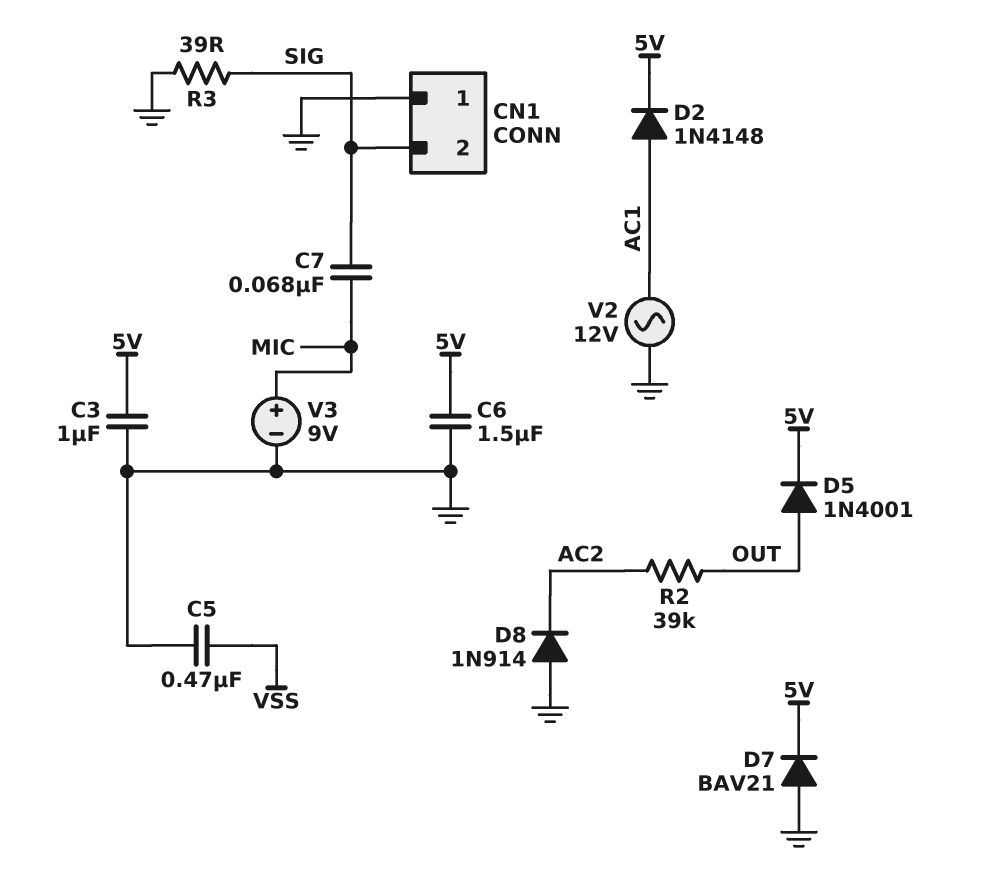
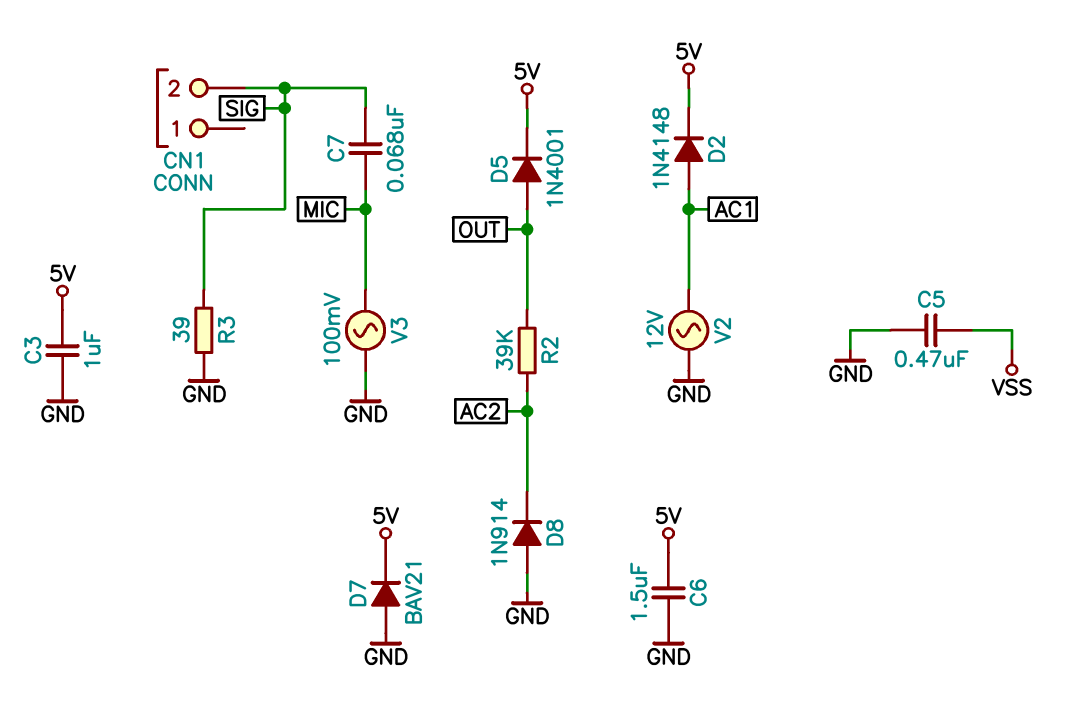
CN1 pin 1: GND -> none
V3: 9V (plus MIC, minus GND) -> AC 100mV (GND, MIC)

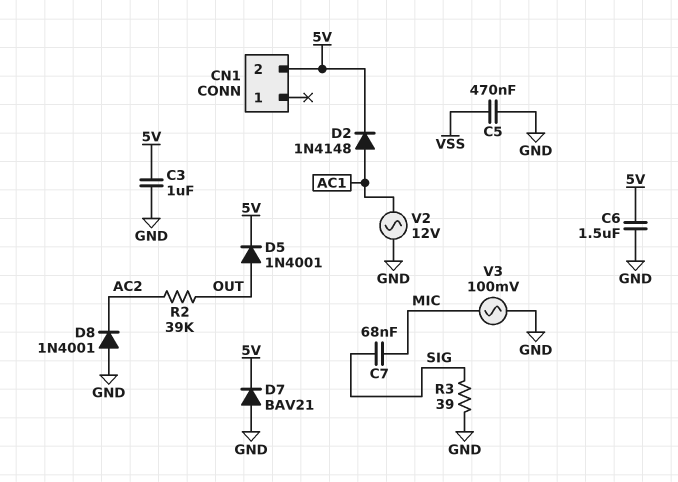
CN1 pin 2: SIG -> 5V
D8: diode 1N914 (A GND, K AC2) -> diode 1N4001 (A GND, K AC2)

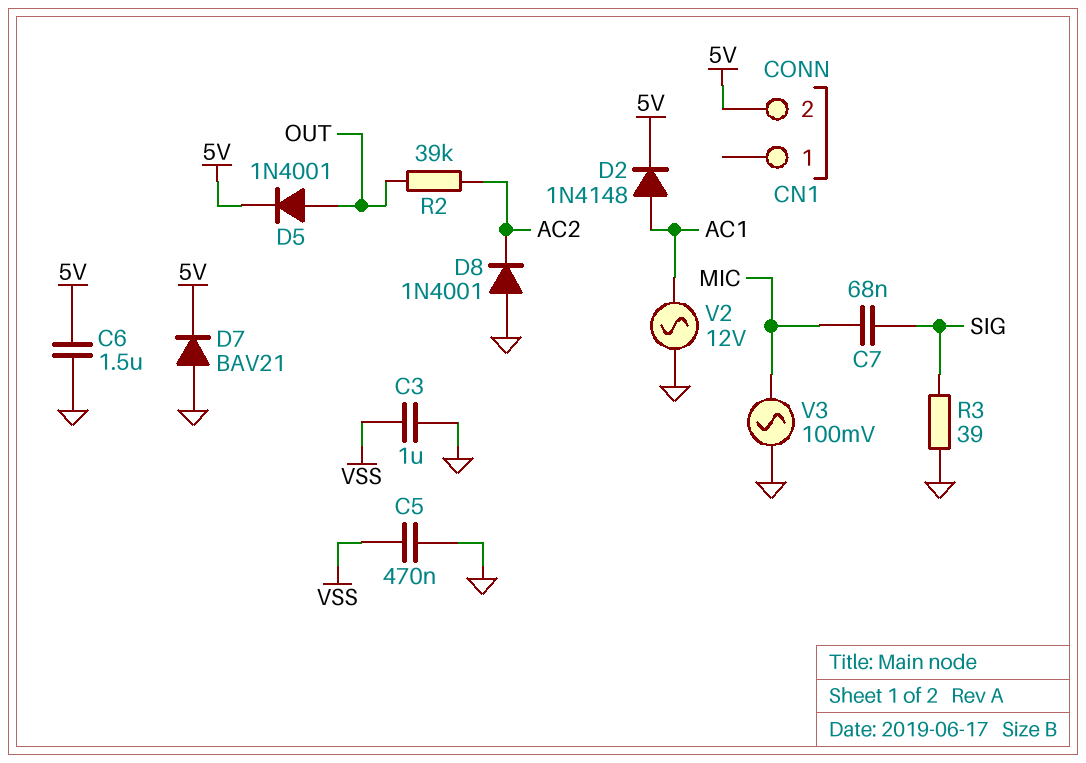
C3: 1uF (5V, GND) -> 1uF (GND, VSS)

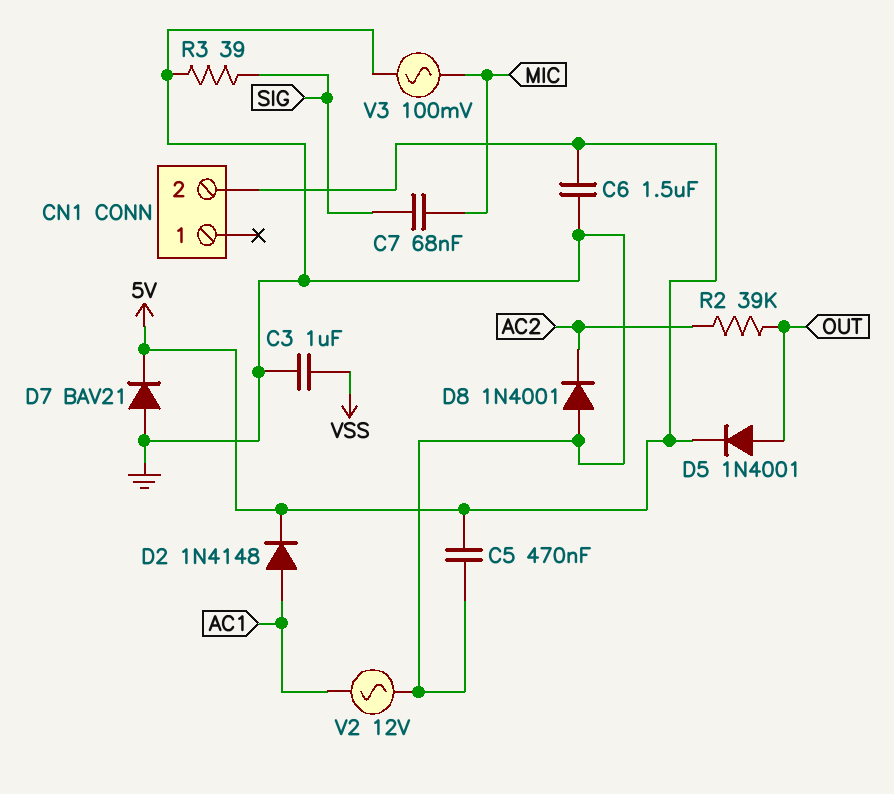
C5: 470nF (GND, VSS) -> 470nF (5V, GND)

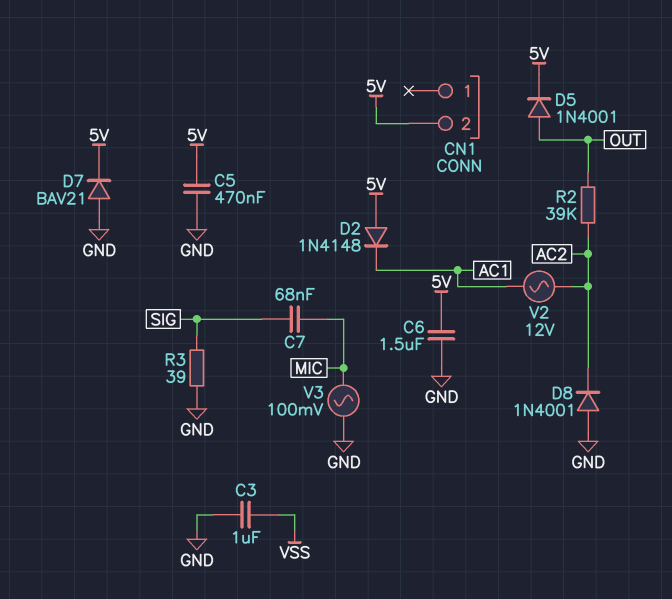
D2: diode 1N4148 (A AC1, K 5V) -> diode 1N4148 (A 5V, K AC1)
V2: AC 12V (AC1, GND) -> AC 12V (AC1, AC2)

